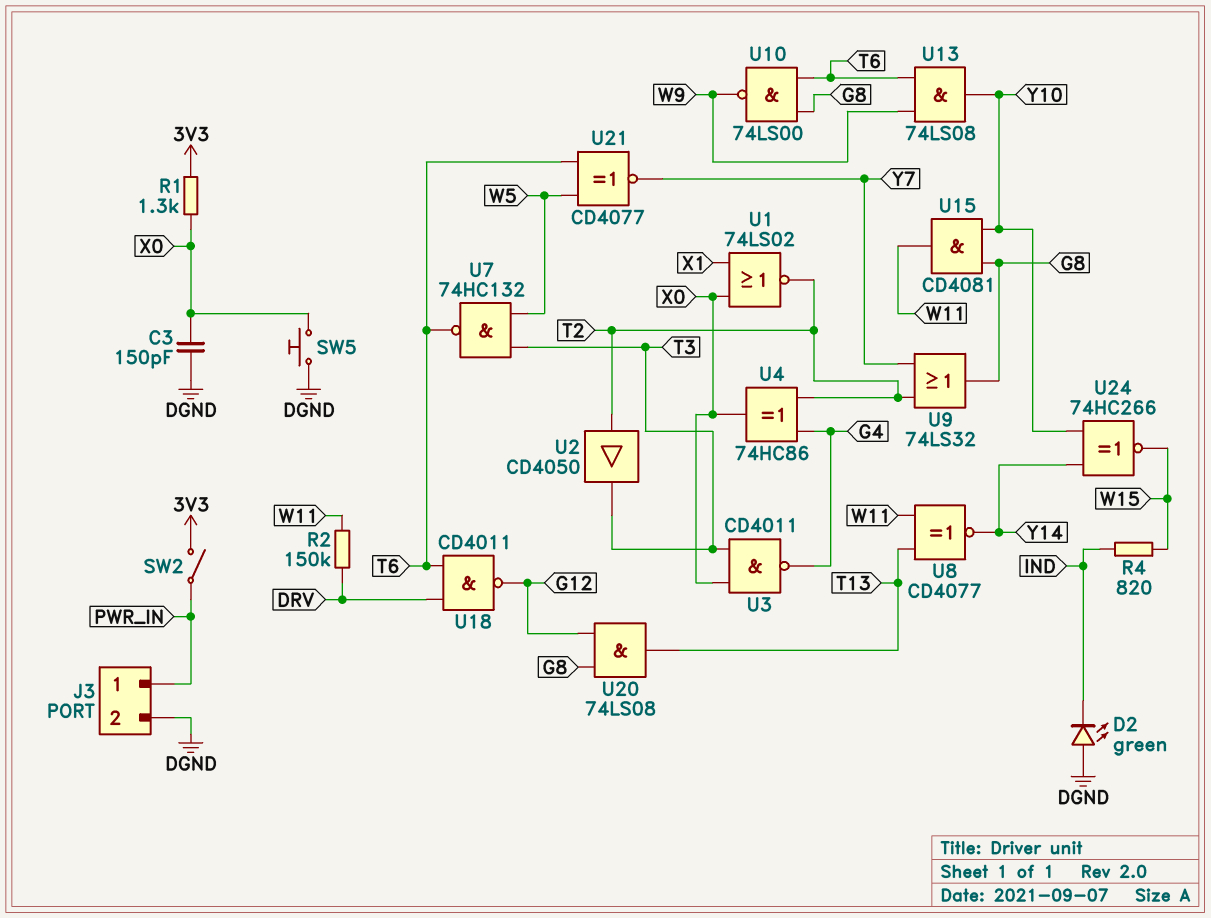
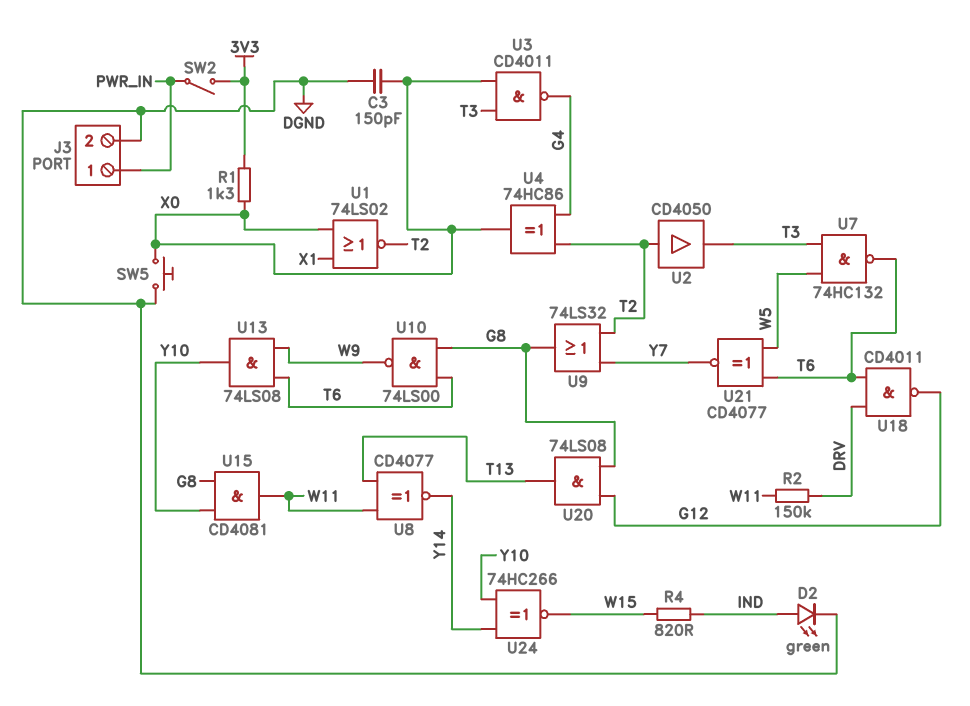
D2: LED green (A DGND, K IND) -> LED green (A IND, K DGND)

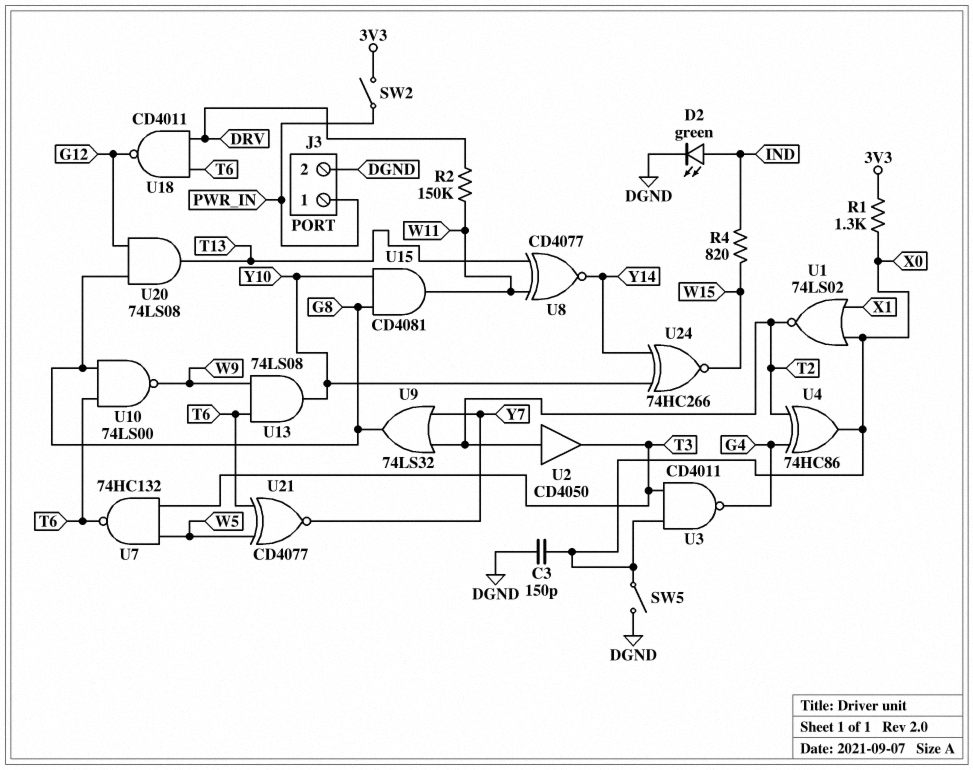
SW5: button (DGND, X0) -> switch (DGND, X0)

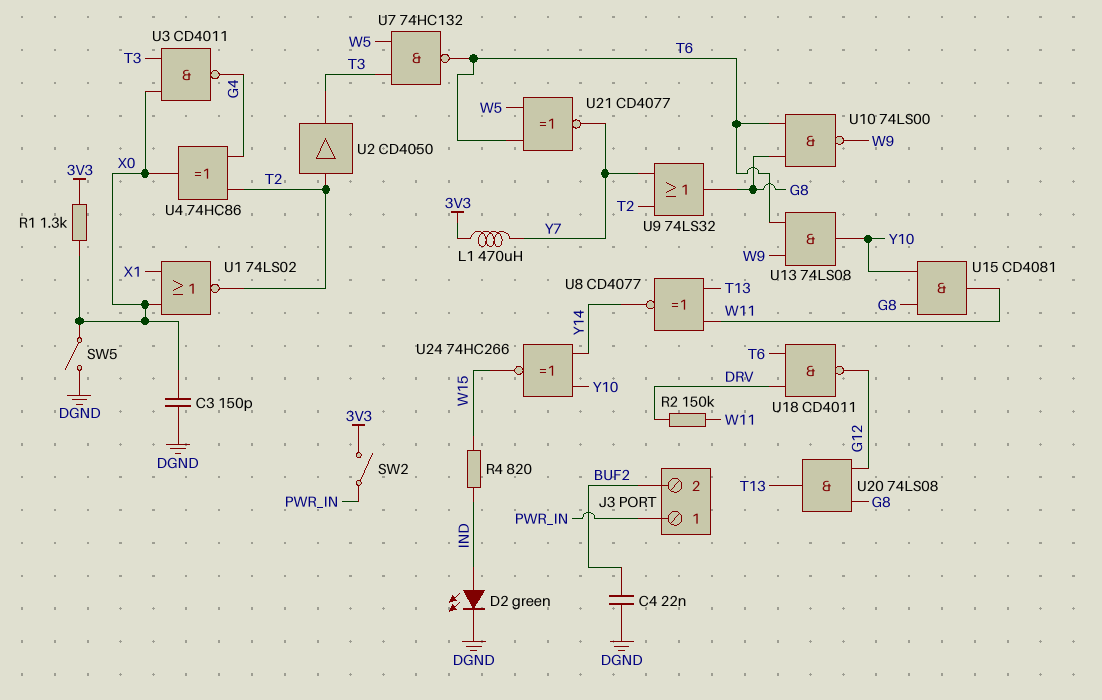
C4: none -> 22nF (BUF2, DGND)
J3 pin 2: DGND -> BUF2
L1: none -> 470uH (3V3, Y7)

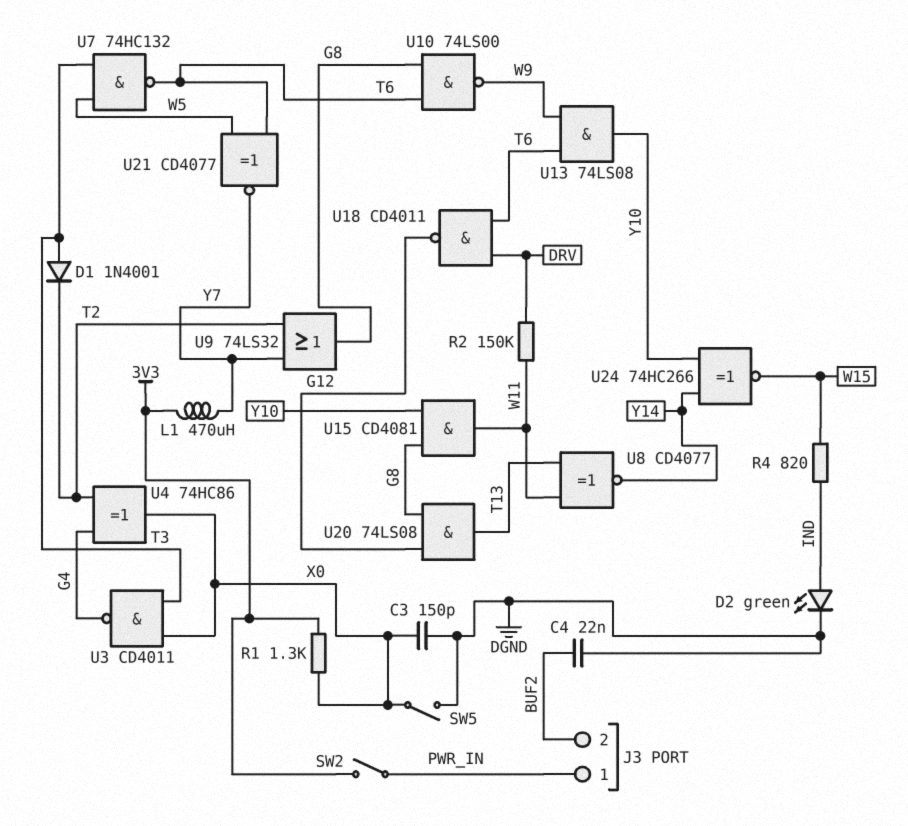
D1: none -> diode 1N4001 (A T3, K T2)
U1: NOR 74LS02 (in X0, in X1, out T2) -> none
U2: buffer CD4050 (in T2, out T3) -> none

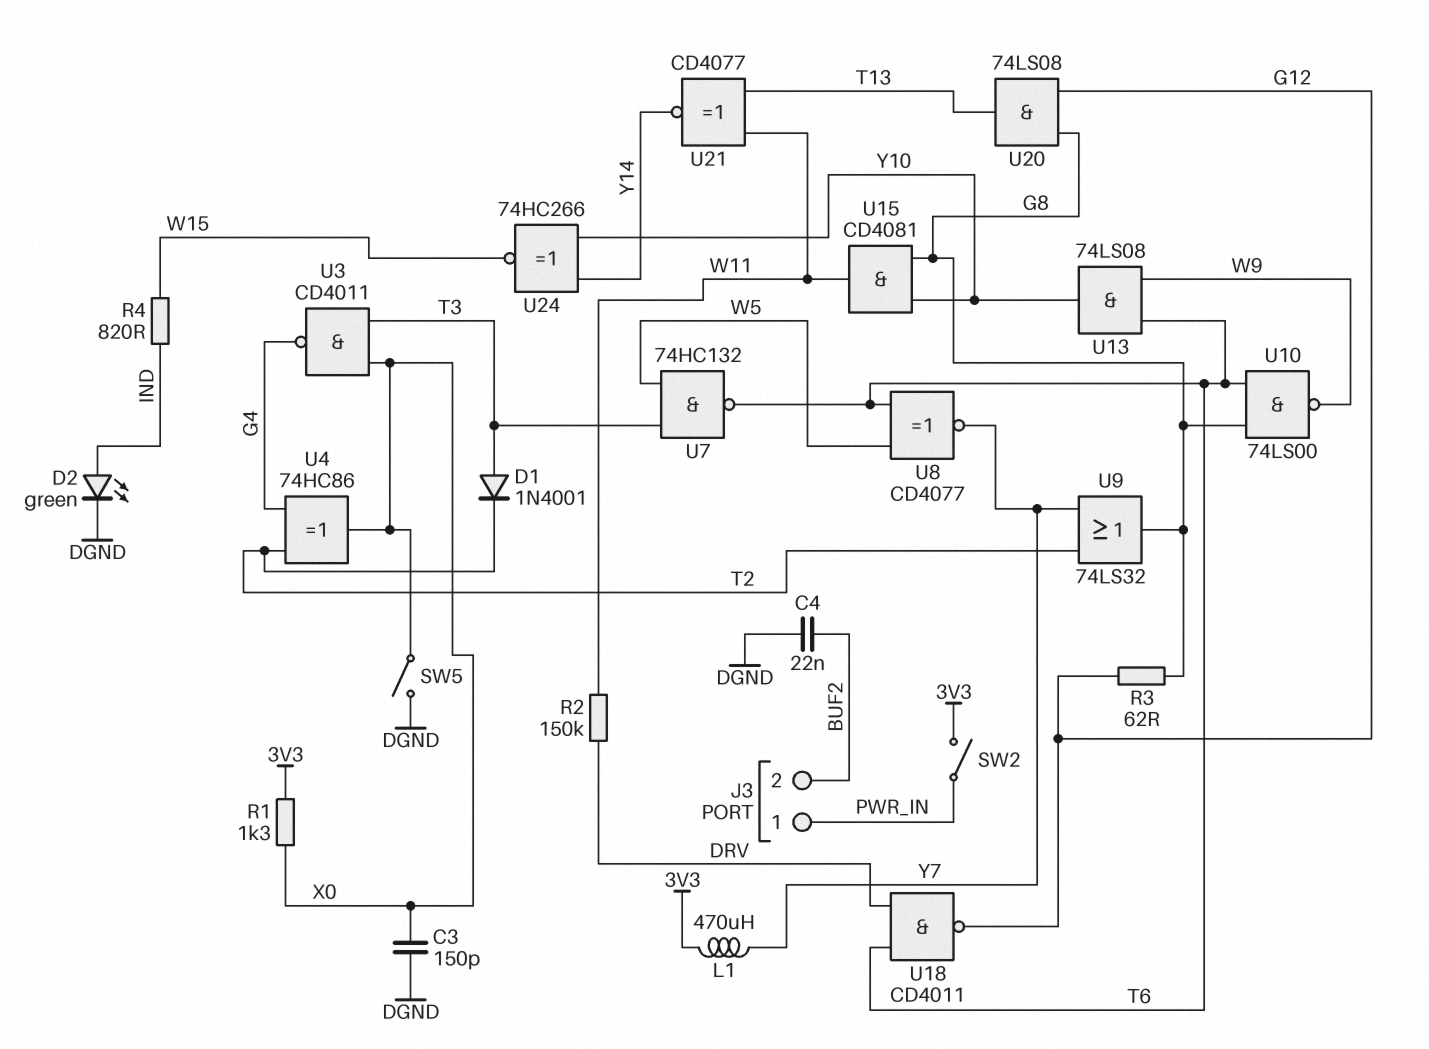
R3: none -> 62 (G8, G12)
U8: XNOR CD4077 (in T13, in W11, out Y14) -> XNOR CD4077 (in T6, in W5, out Y7)
U21: XNOR CD4077 (in T6, in W5, out Y7) -> XNOR CD4077 (in T13, in W11, out Y14)

